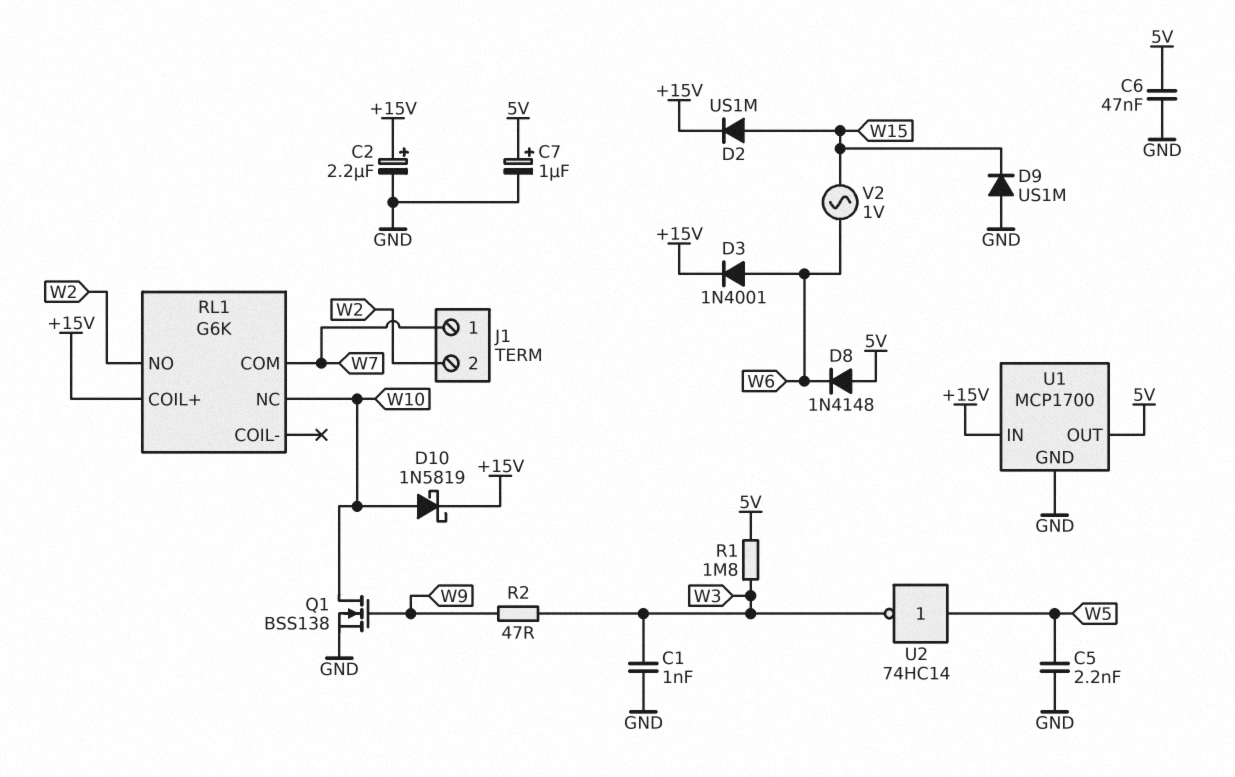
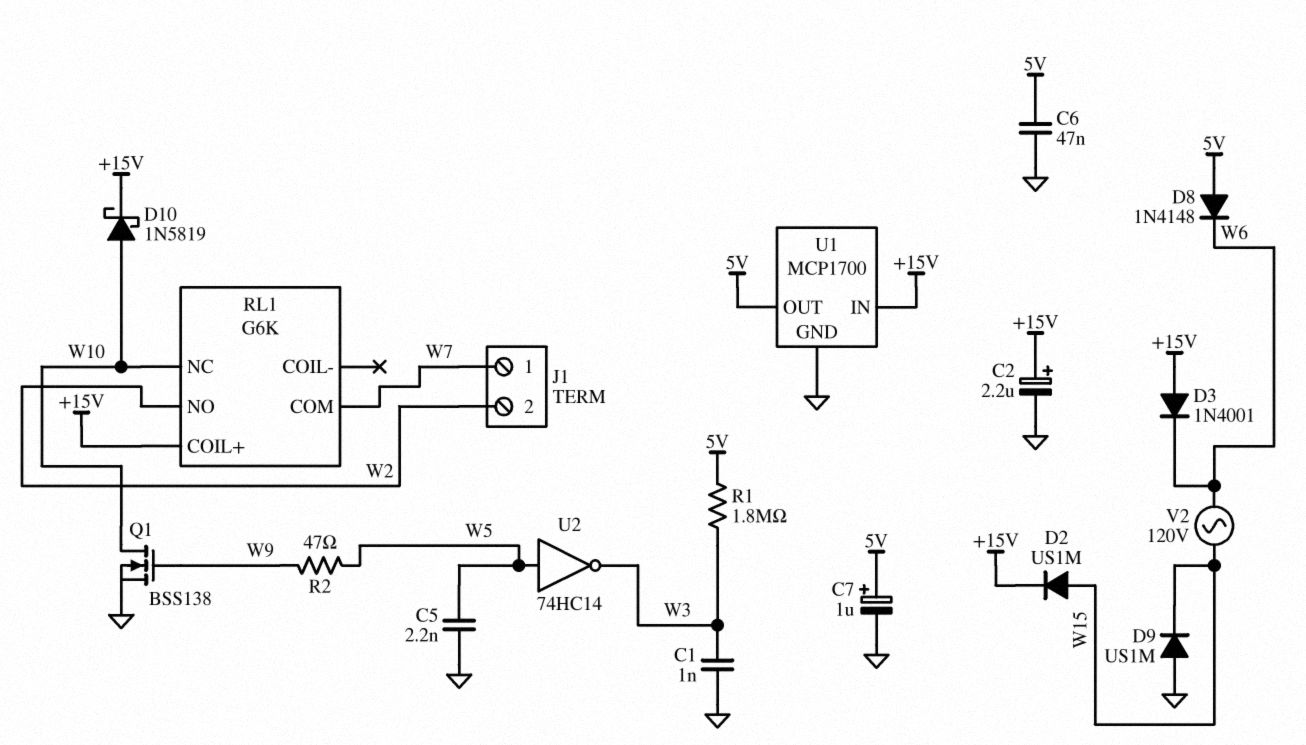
D3: diode 1N4001 (A W6, K +15V) -> diode 1N4001 (A +15V, K W6)
R2: 47 (W3, W9) -> 47 (W5, W9)
V2: AC 1V (W6, W15) -> AC 120V (W6, W15)

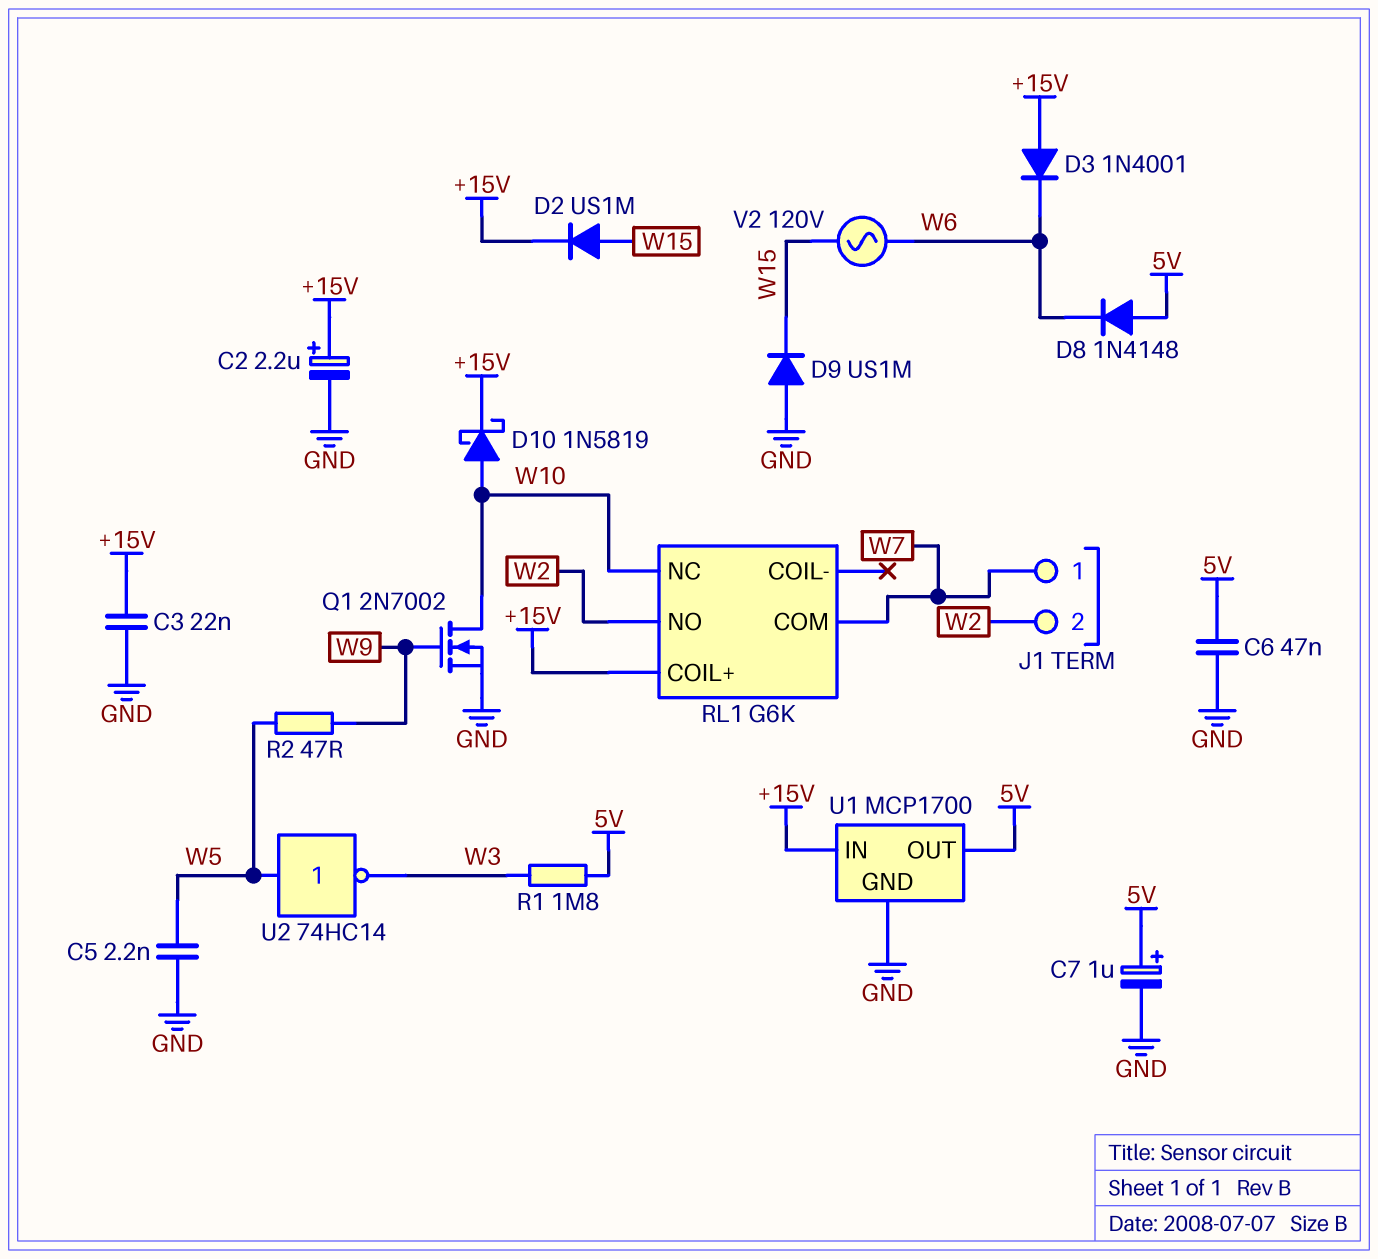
C1: 1nF (GND, W3) -> none
C3: none -> 22nF (+15V, GND)
Q1: NMOS BSS138 (G W9, D W10, S GND) -> NMOS 2N7002 (G W9, D W10, S GND)

